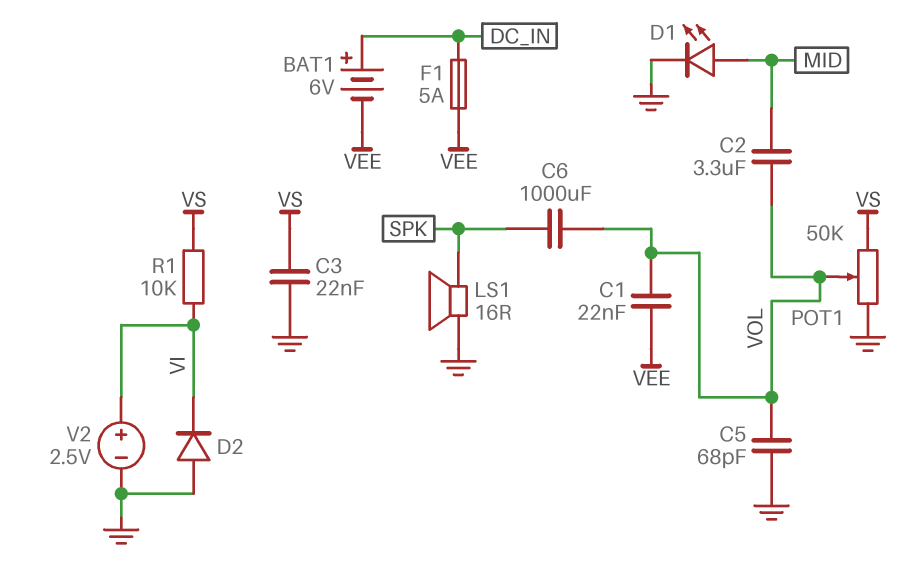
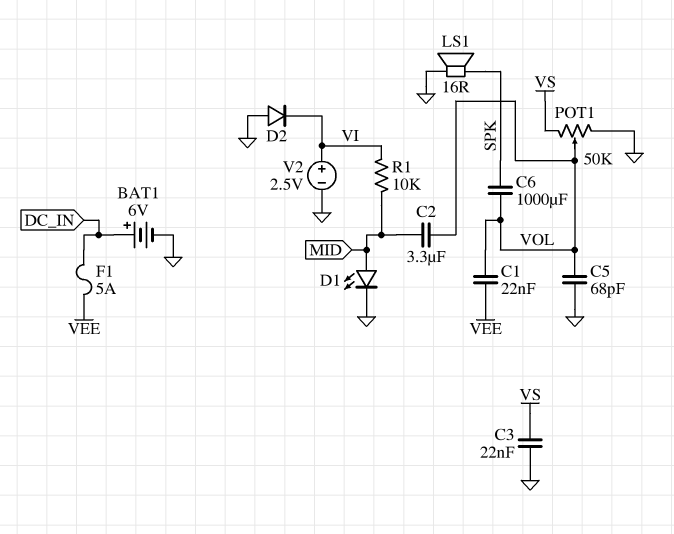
BAT1: 6V (plus DC_IN, minus VEE) -> 6V (plus DC_IN, minus GND)
R1: 10k (VI, VS) -> 10k (MID, VI)

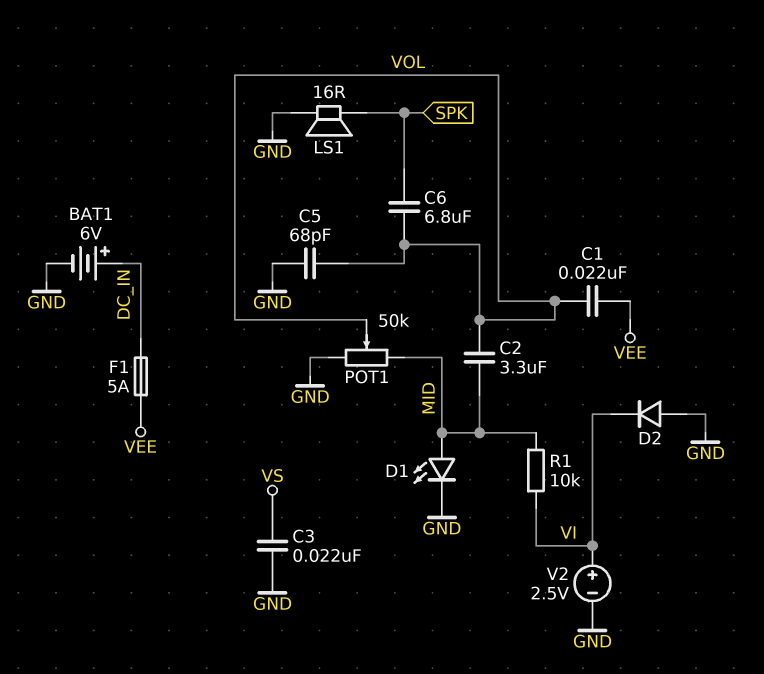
C6: 1000uF (SPK, VOL) -> 6.8uF (SPK, VOL)
POT1: 50k (GND, VS, wiper VOL) -> 50k (GND, MID, wiper VOL)

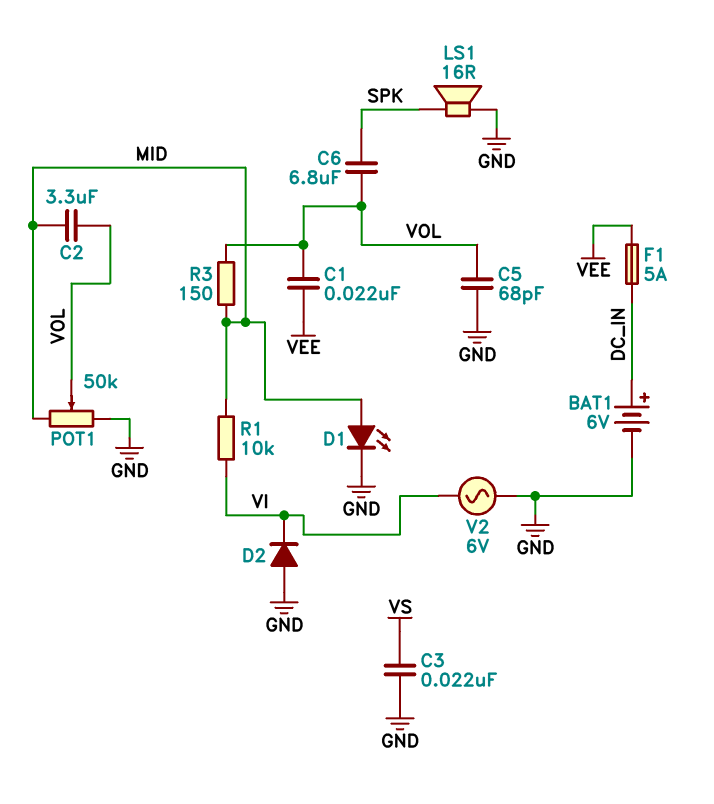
R3: none -> 150 (MID, VOL)
V2: 2.5V (plus VI, minus GND) -> AC 6V (GND, VI)

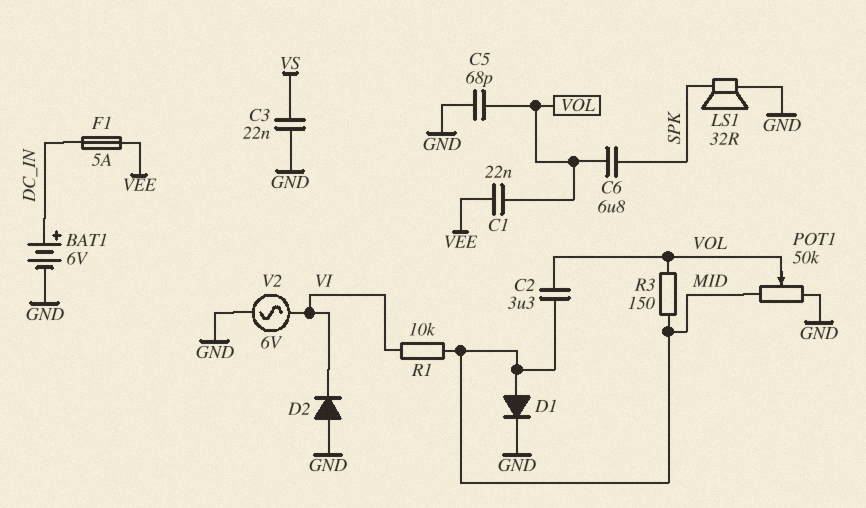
D1: LED (A MID, K GND) -> diode (A MID, K GND)
LS1: speaker 16R (GND, SPK) -> speaker 32R (GND, SPK)

